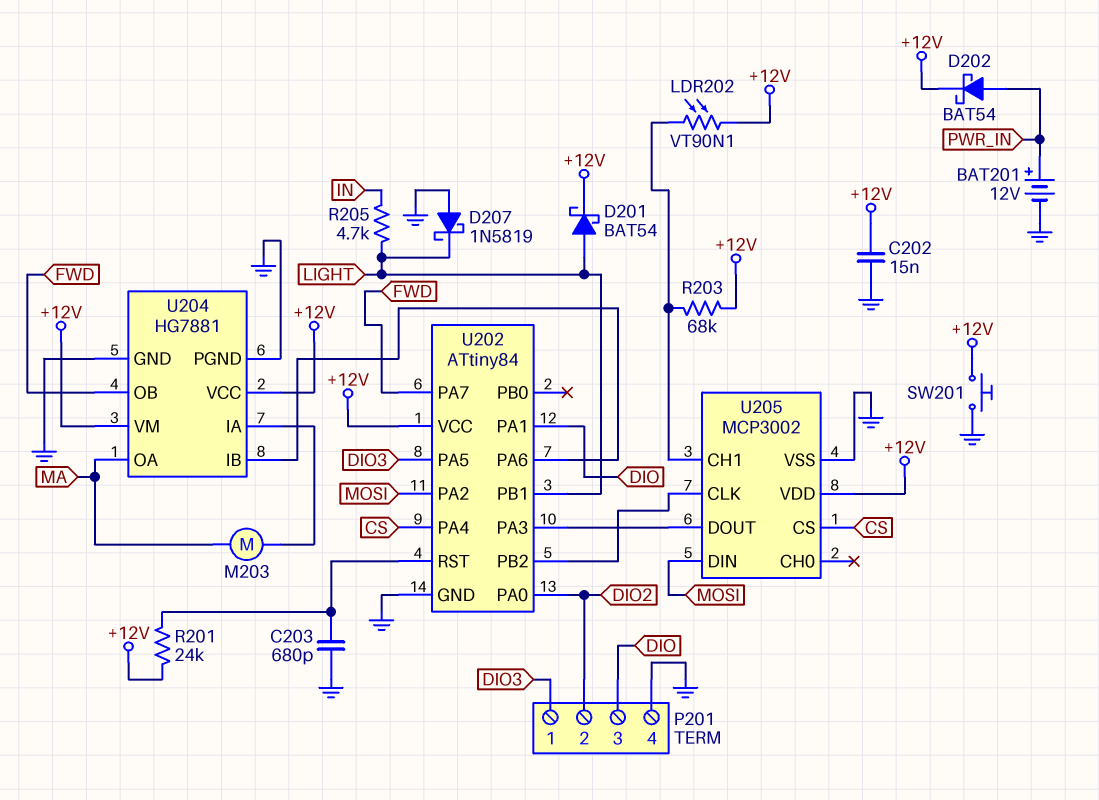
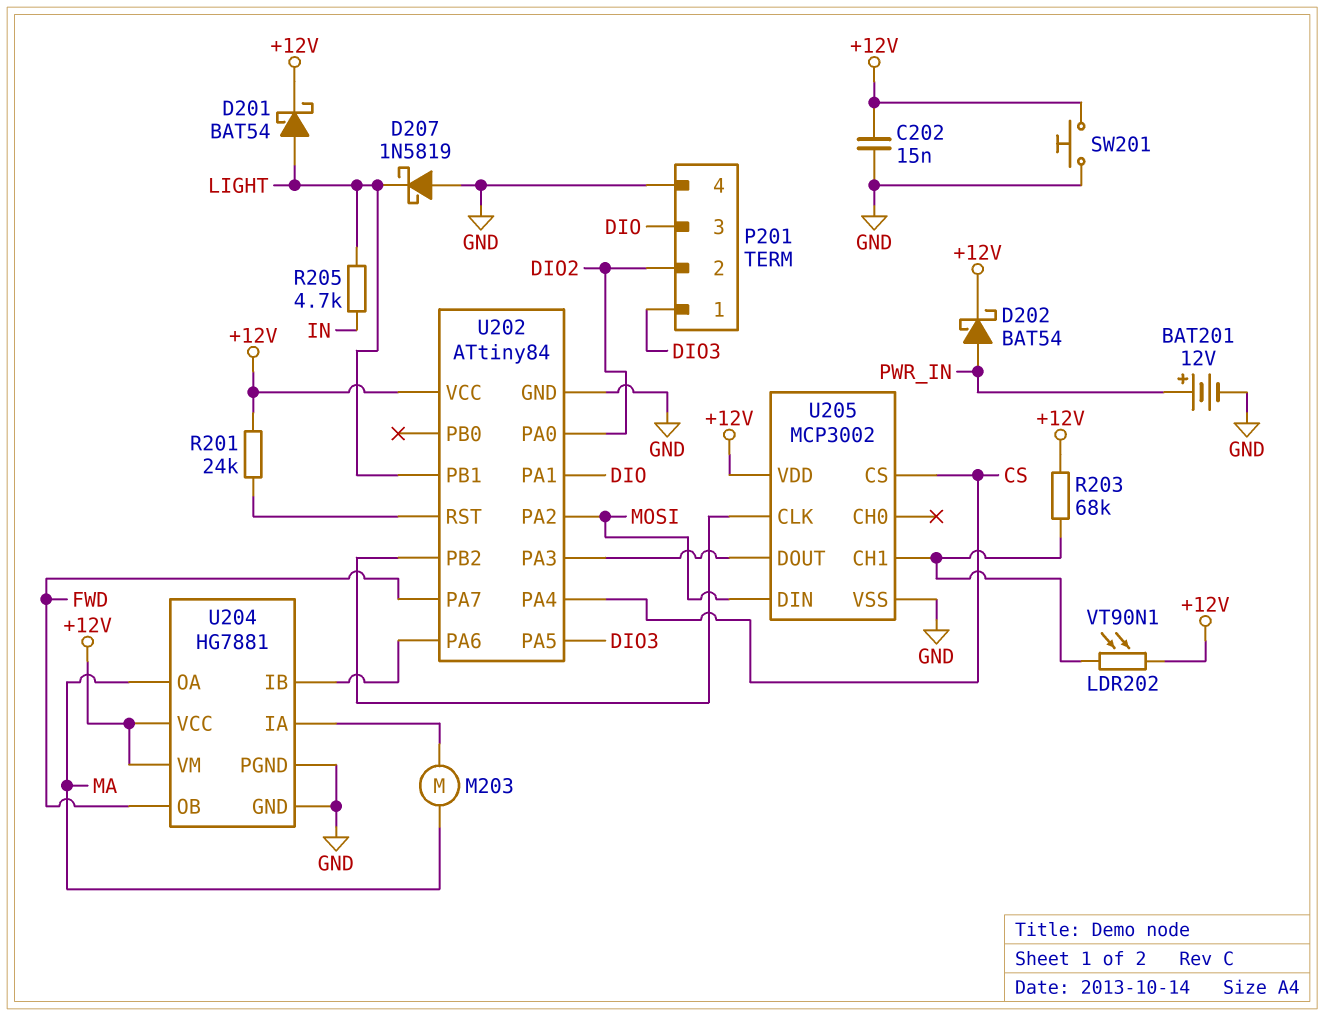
C203: 680pF (GND, U202/RST) -> none

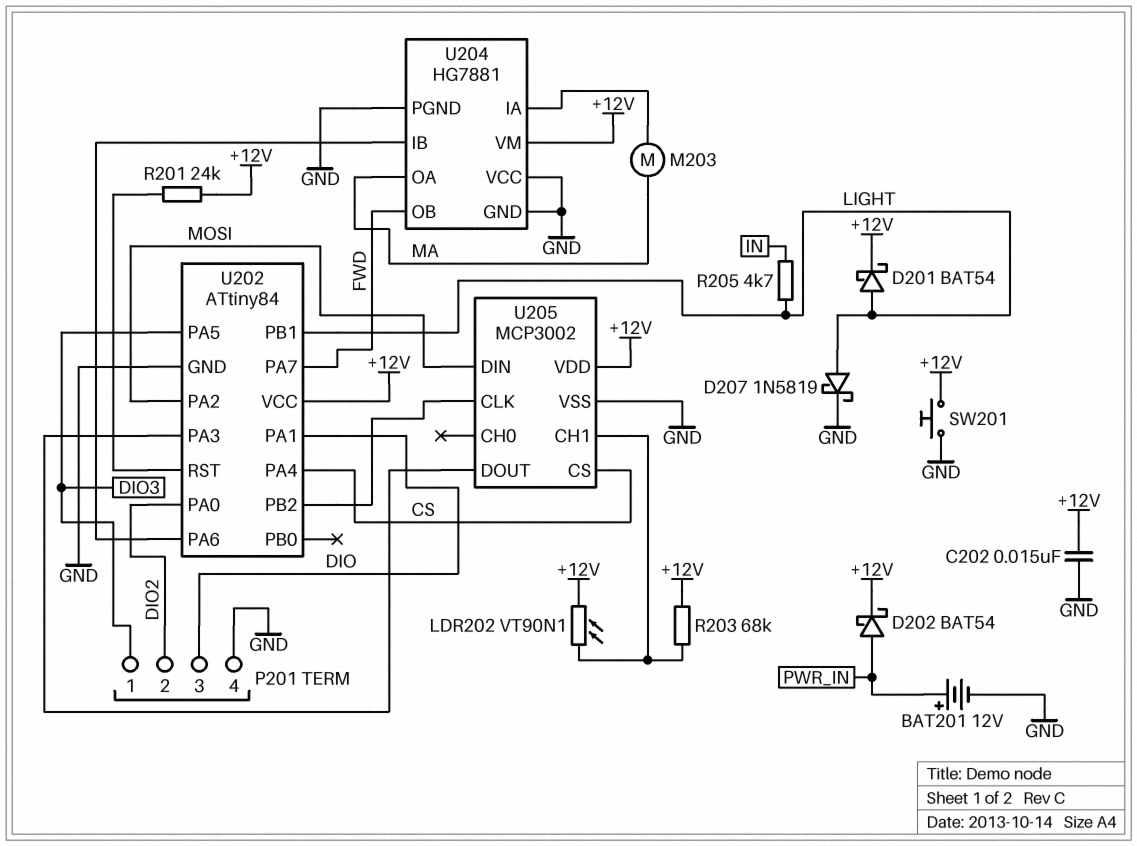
D207: schottky 1N5819 (A GND, K LIGHT) -> schottky 1N5819 (A LIGHT, K GND)
U204 pin VCC: +12V -> GND

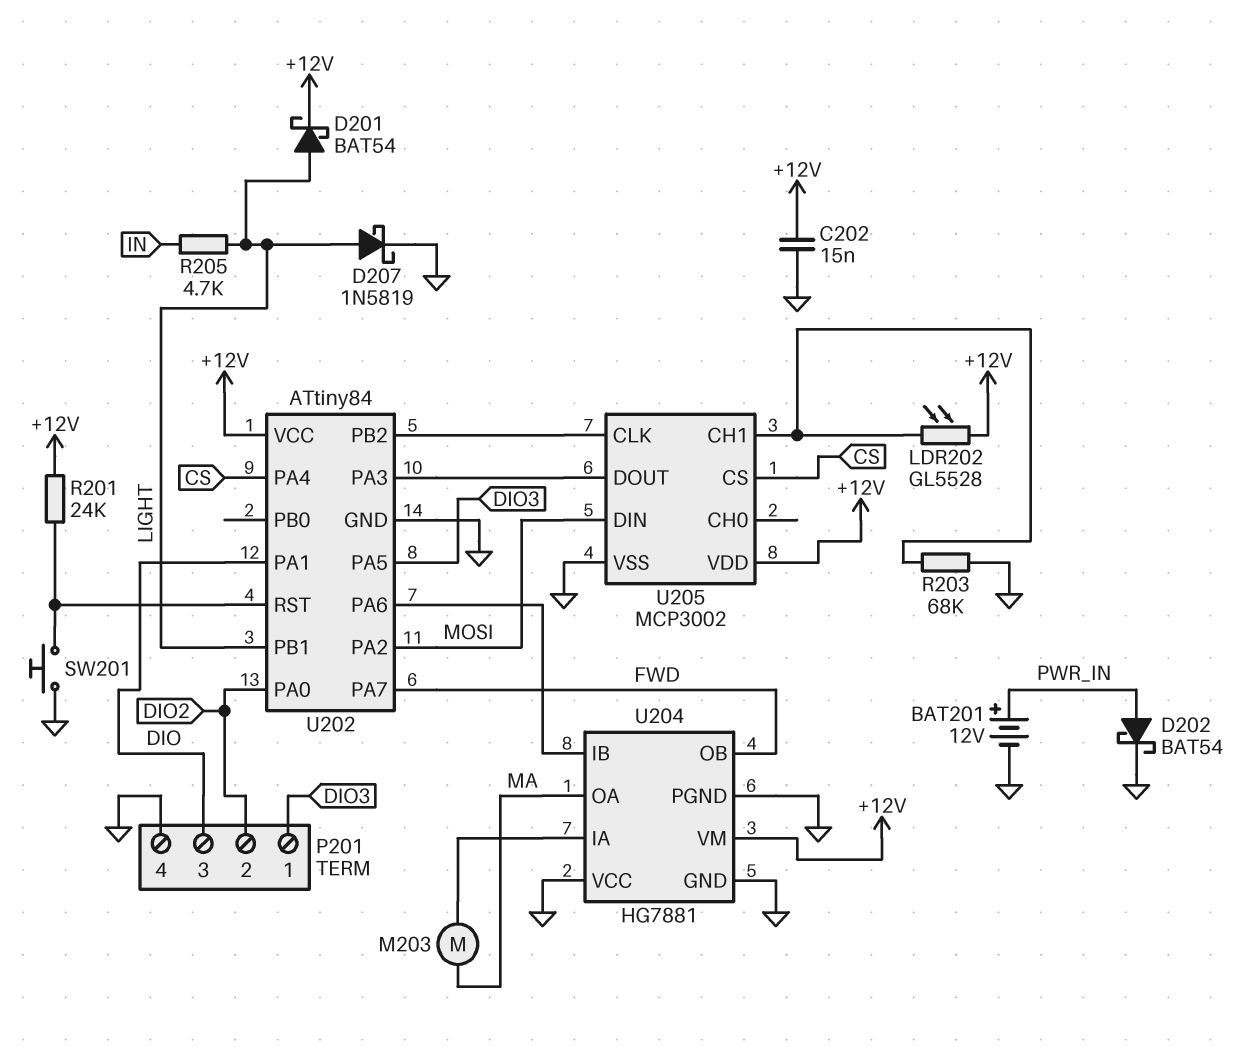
D202: schottky BAT54 (A PWR_IN, K +12V) -> schottky BAT54 (A PWR_IN, K GND)
LDR202: VT90N1 (+12V, U205/CH1) -> GL5528 (+12V, U205/CH1)
R203: 68k (+12V, U205/CH1) -> 68k (GND, U205/CH1)
SW201: button (+12V, GND) -> button (GND, U202/RST)

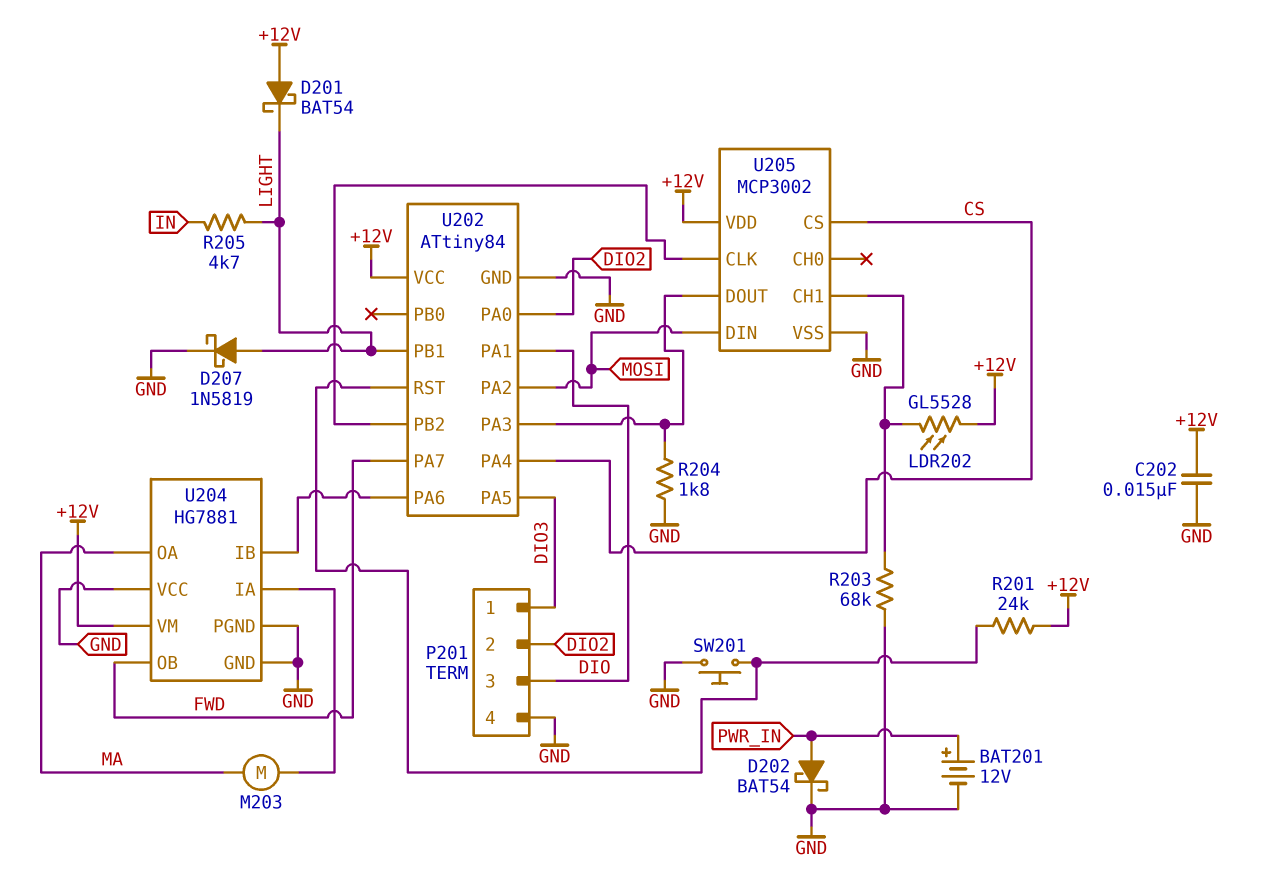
D201: schottky BAT54 (A LIGHT, K +12V) -> schottky BAT54 (A +12V, K LIGHT)
R204: none -> 1.8k (GND, U202/PA3)

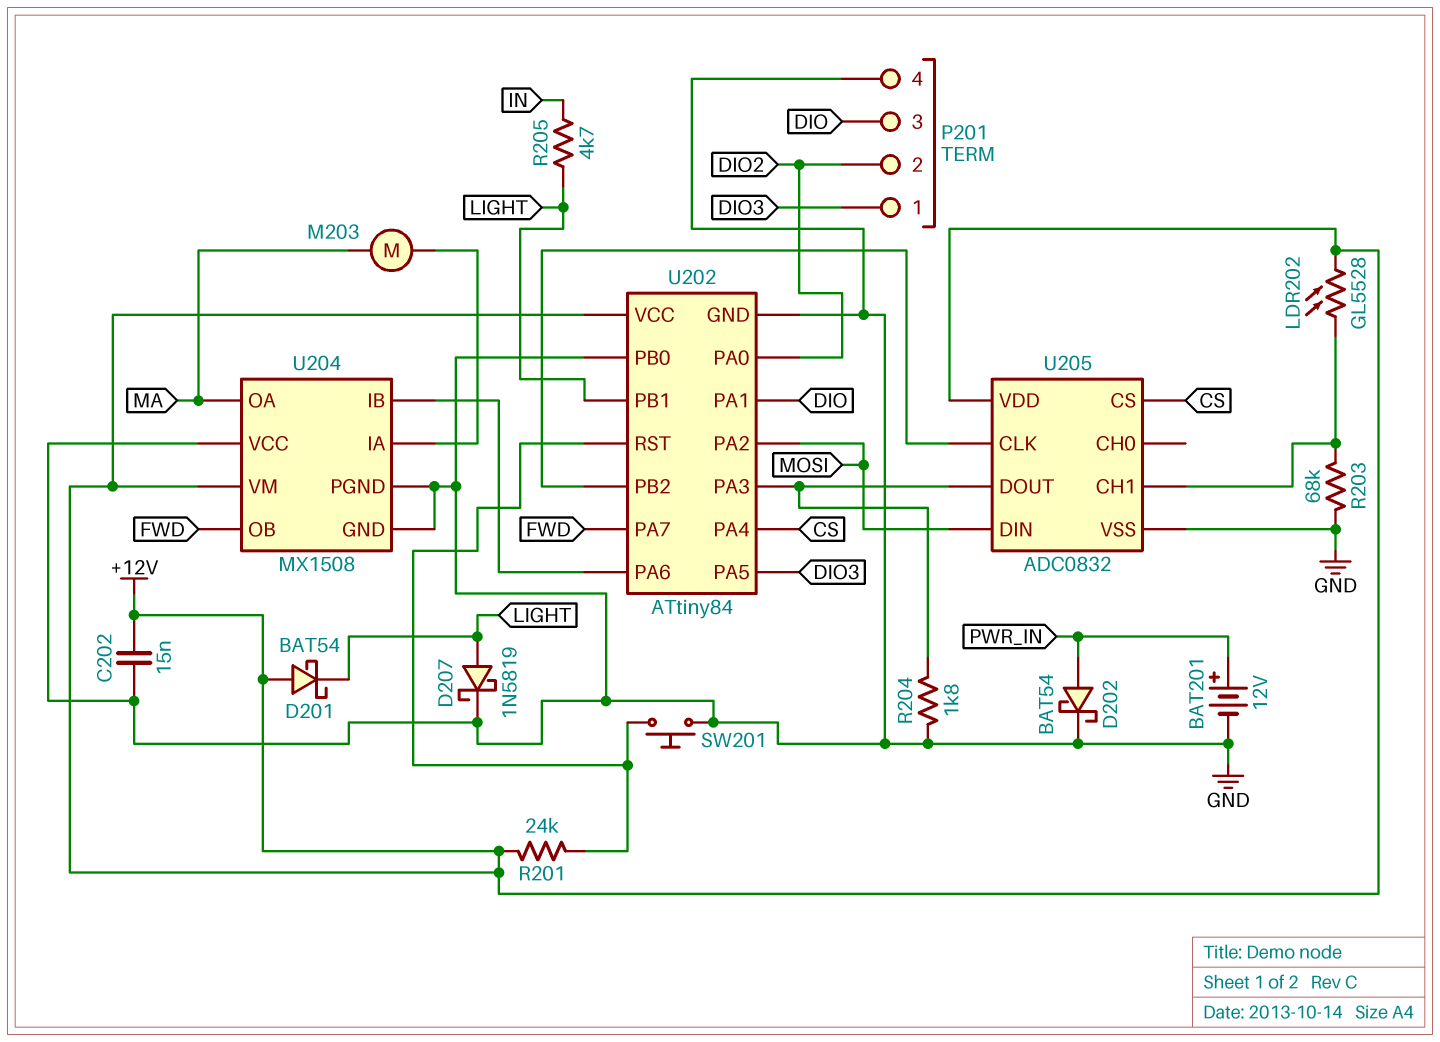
U202 pin PB0: none -> GND
U204: HG7881 -> MX1508
U205: MCP3002 -> ADC0832

